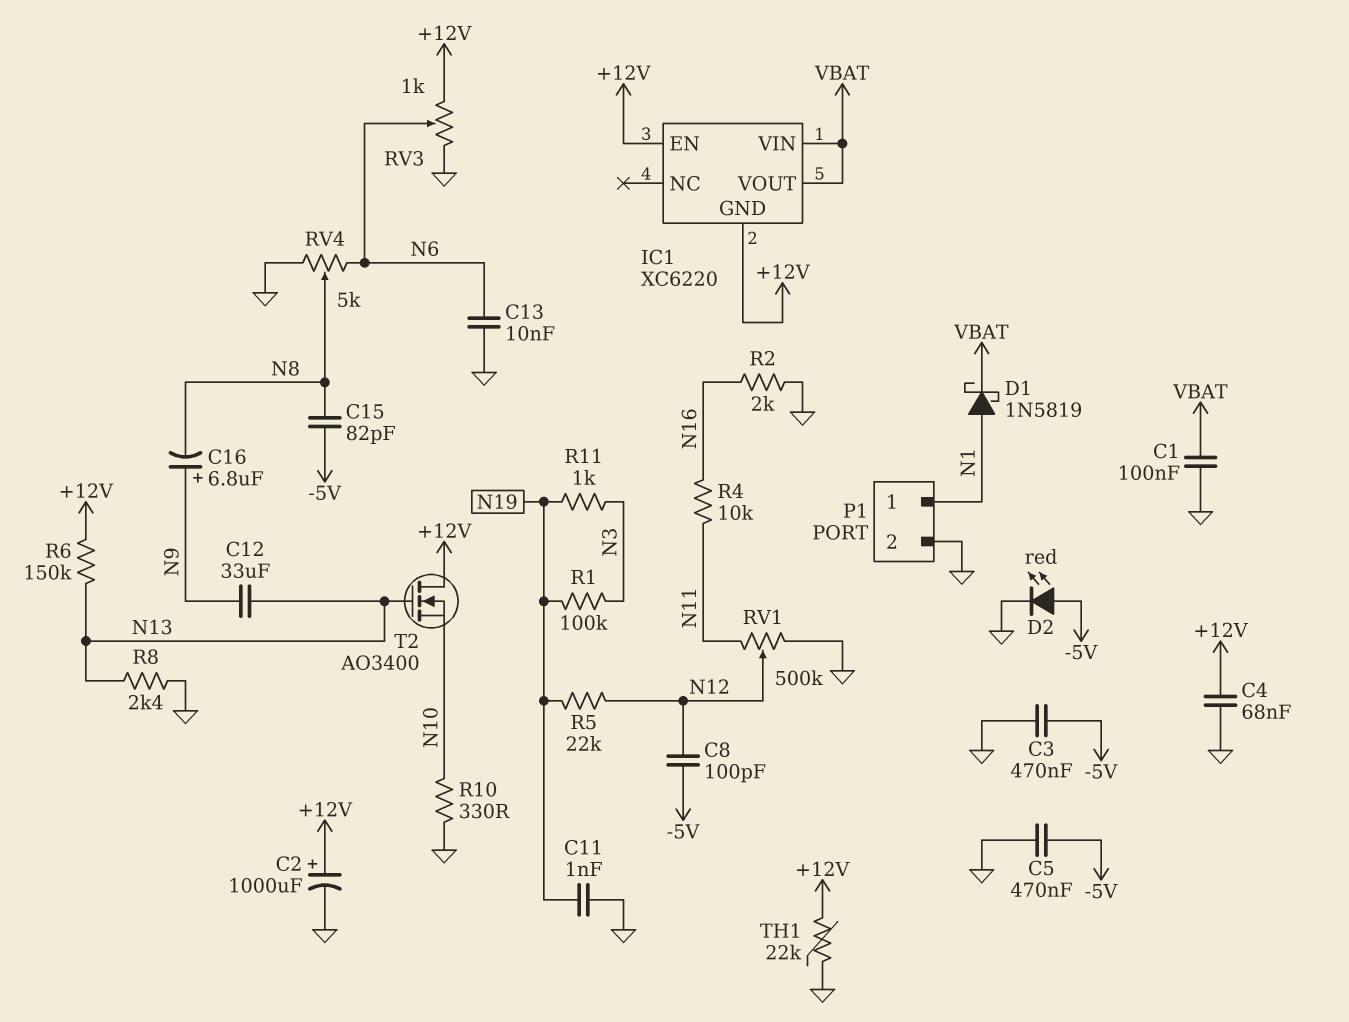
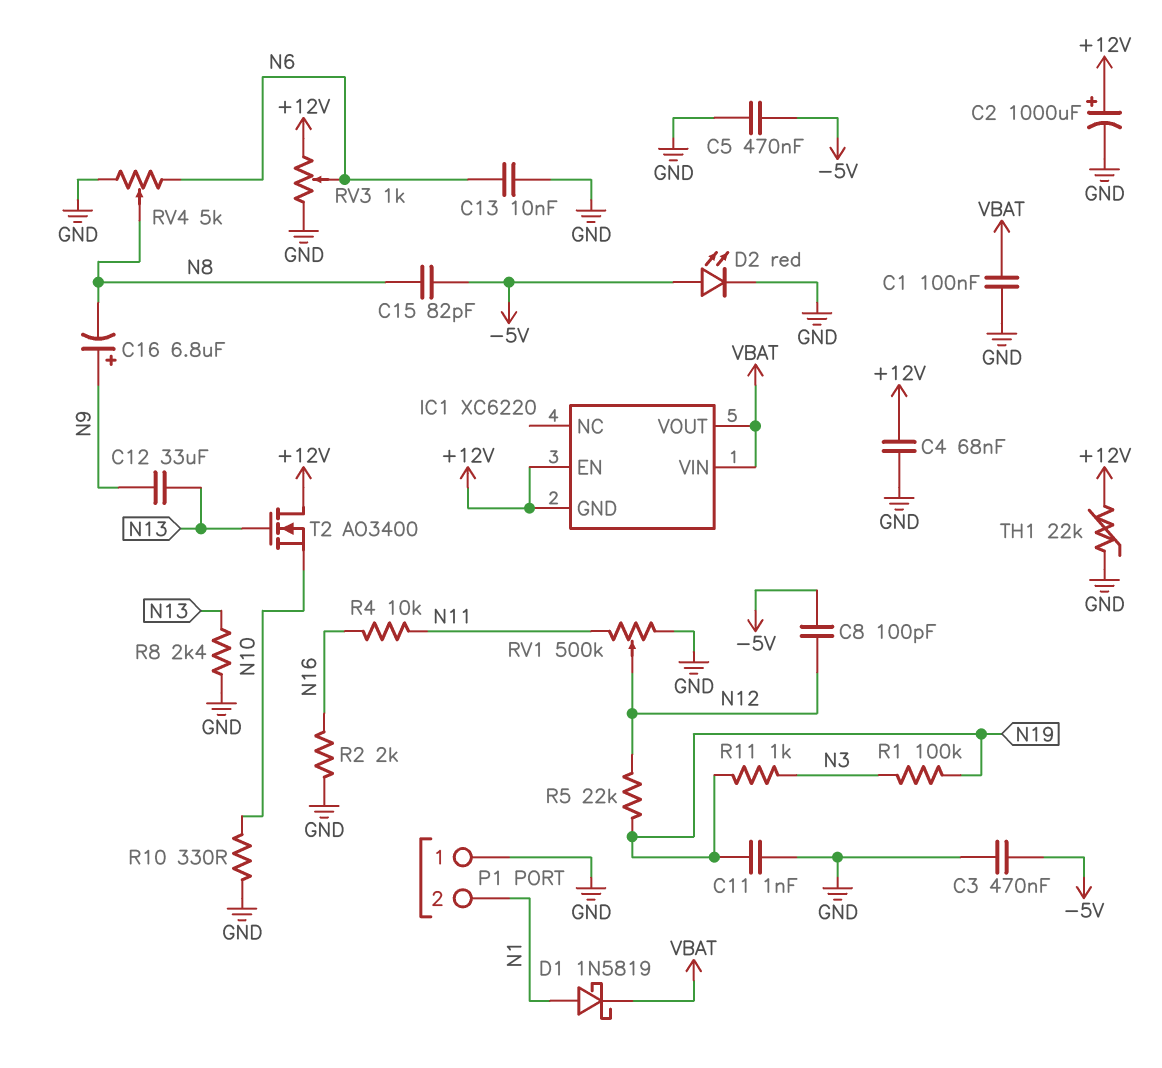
P1 pin 1: N1 -> GND
P1 pin 2: GND -> N1
R6: 150k (+12V, N13) -> none

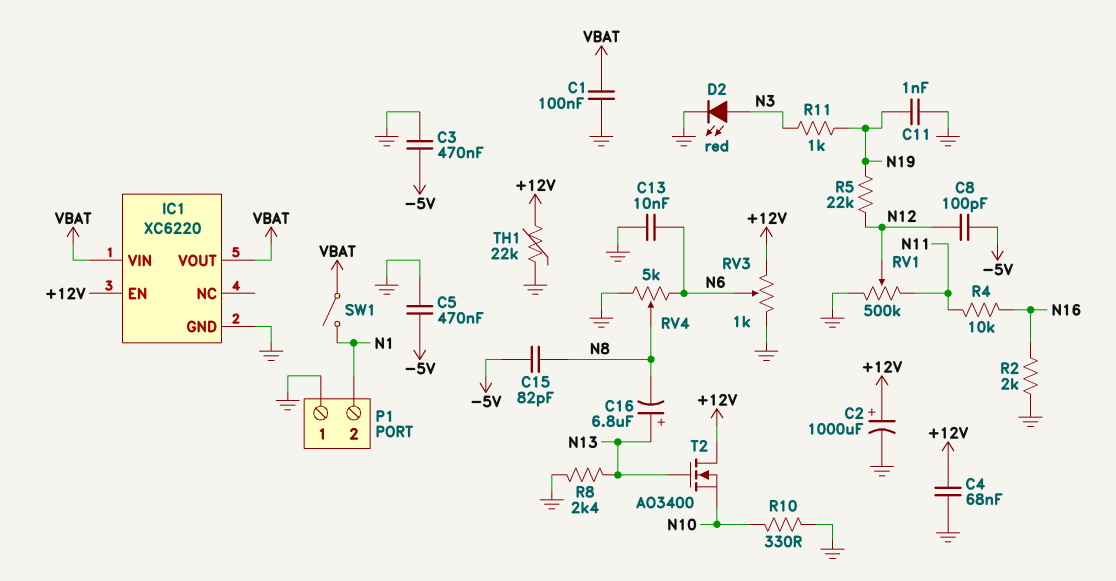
C12: 33uF (N9, N13) -> none
C16: 6.8uF (plus N9, minus N8) -> 6.8uF (plus N13, minus N8)
D1: schottky 1N5819 (A N1, K VBAT) -> none
D2: LED red (A -5V, K GND) -> LED red (A N3, K GND)
IC1 pin GND: +12V -> GND
R1: 100k (N3, N19) -> none
SW1: none -> switch (N1, VBAT)

